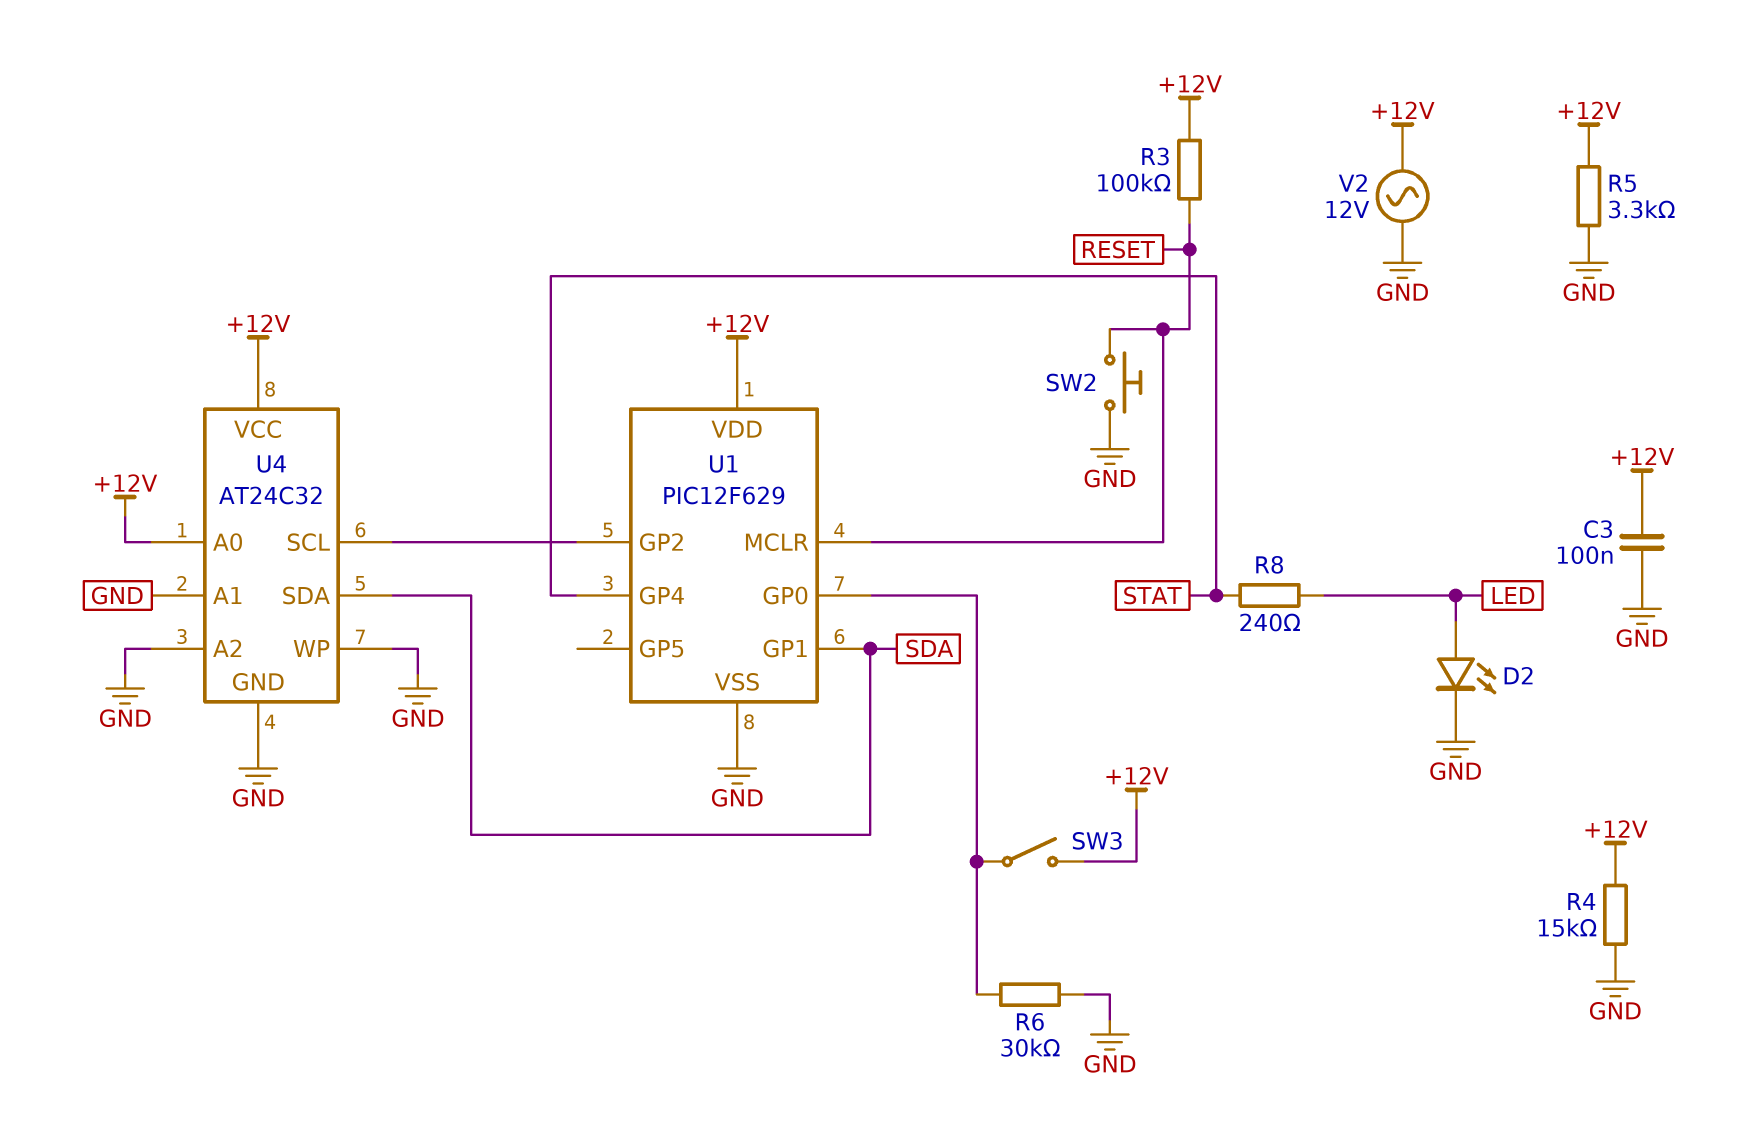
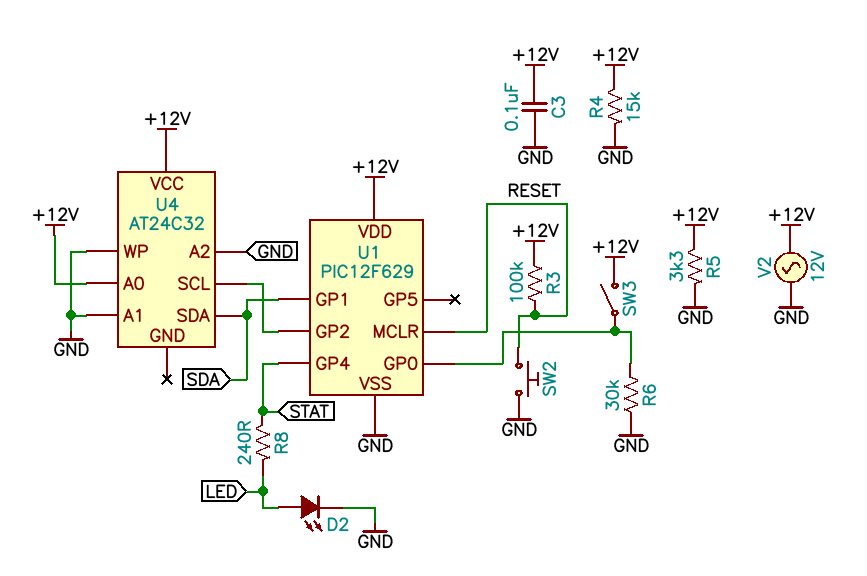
U4 pin GND: GND -> none

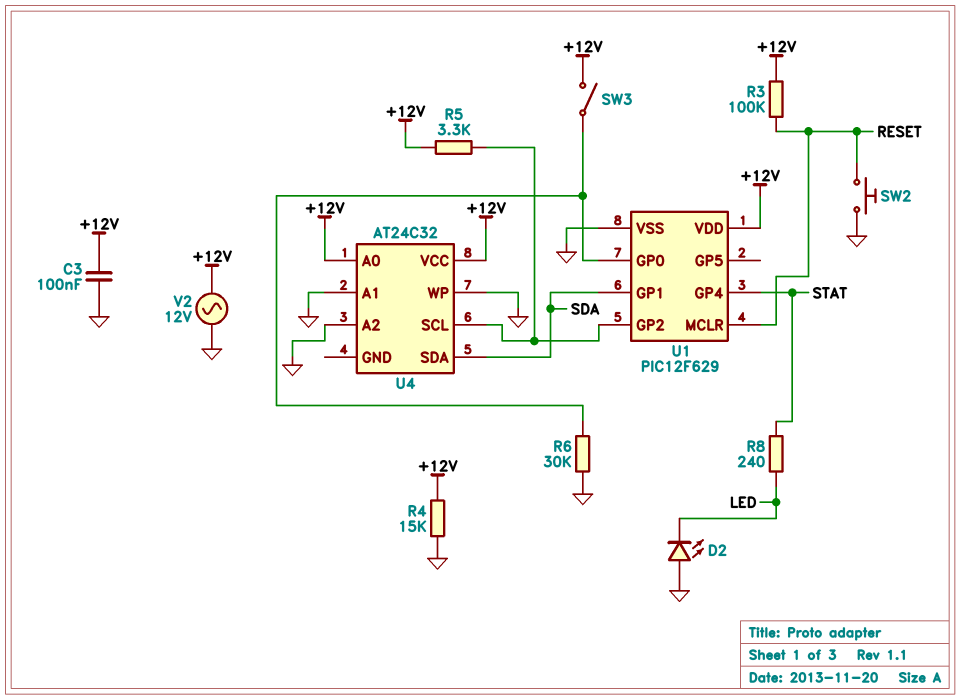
D2: LED (A LED, K GND) -> LED (A GND, K LED)
R5: 3.3k (+12V, GND) -> 3.3k (+12V, U1/GP2)

